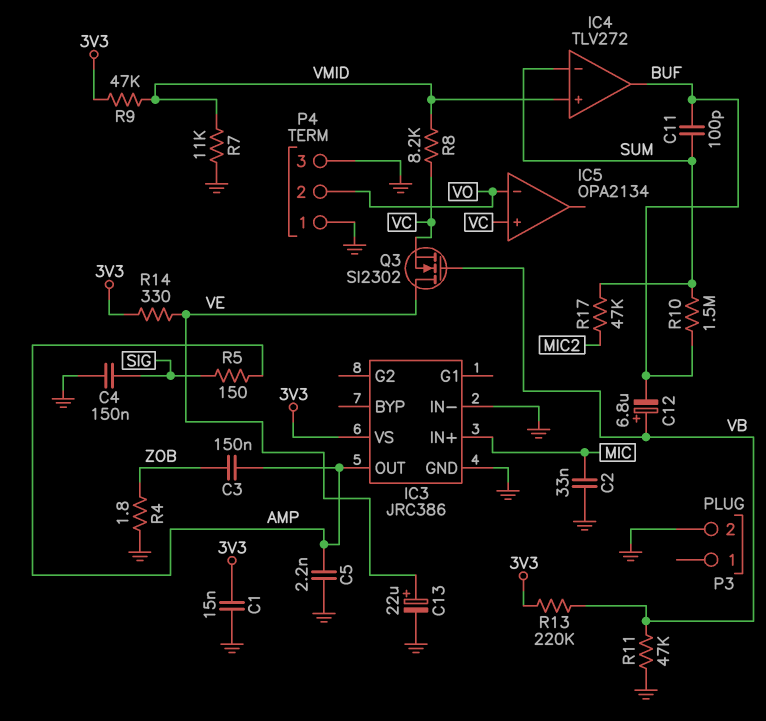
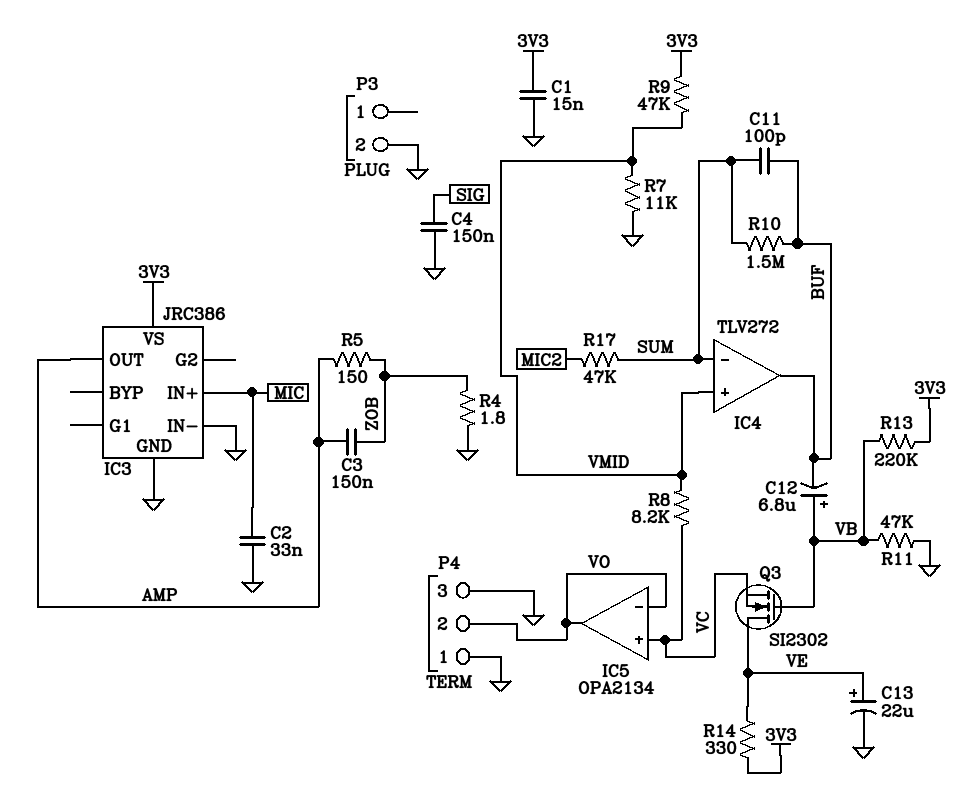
C5: 2.2nF (AMP, GND) -> none
IC5 pin out: none -> VO
R5: 150 (AMP, SIG) -> 150 (AMP, ZOB)

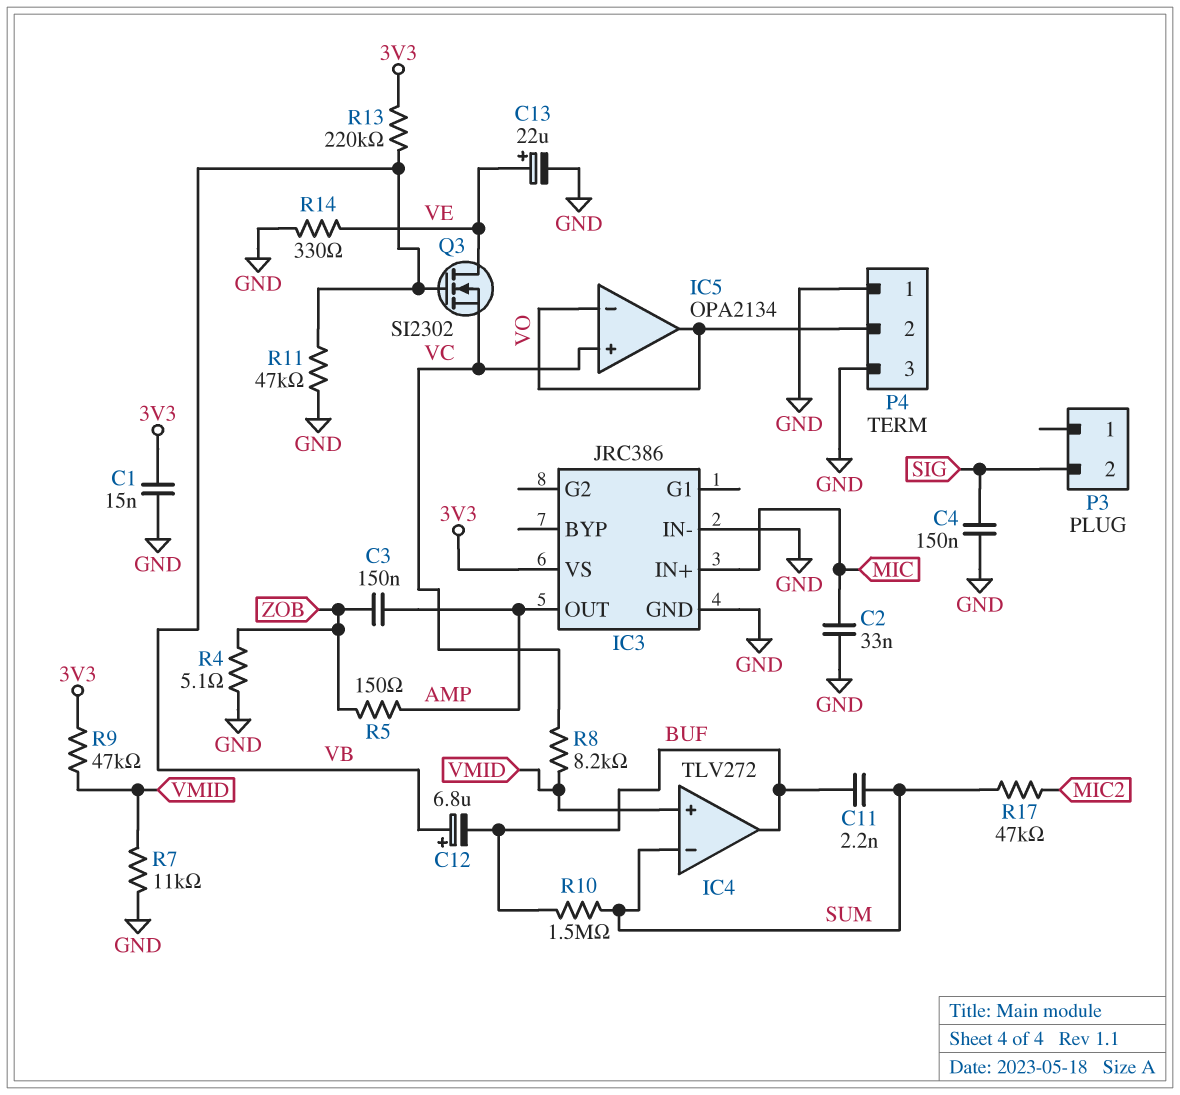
C11: 100pF (BUF, SUM) -> 2.2nF (BUF, SUM)
P3 pin 2: GND -> SIG
R4: 1.8 (GND, ZOB) -> 5.1 (GND, ZOB)
R14: 330 (3V3, VE) -> 330 (GND, VE)

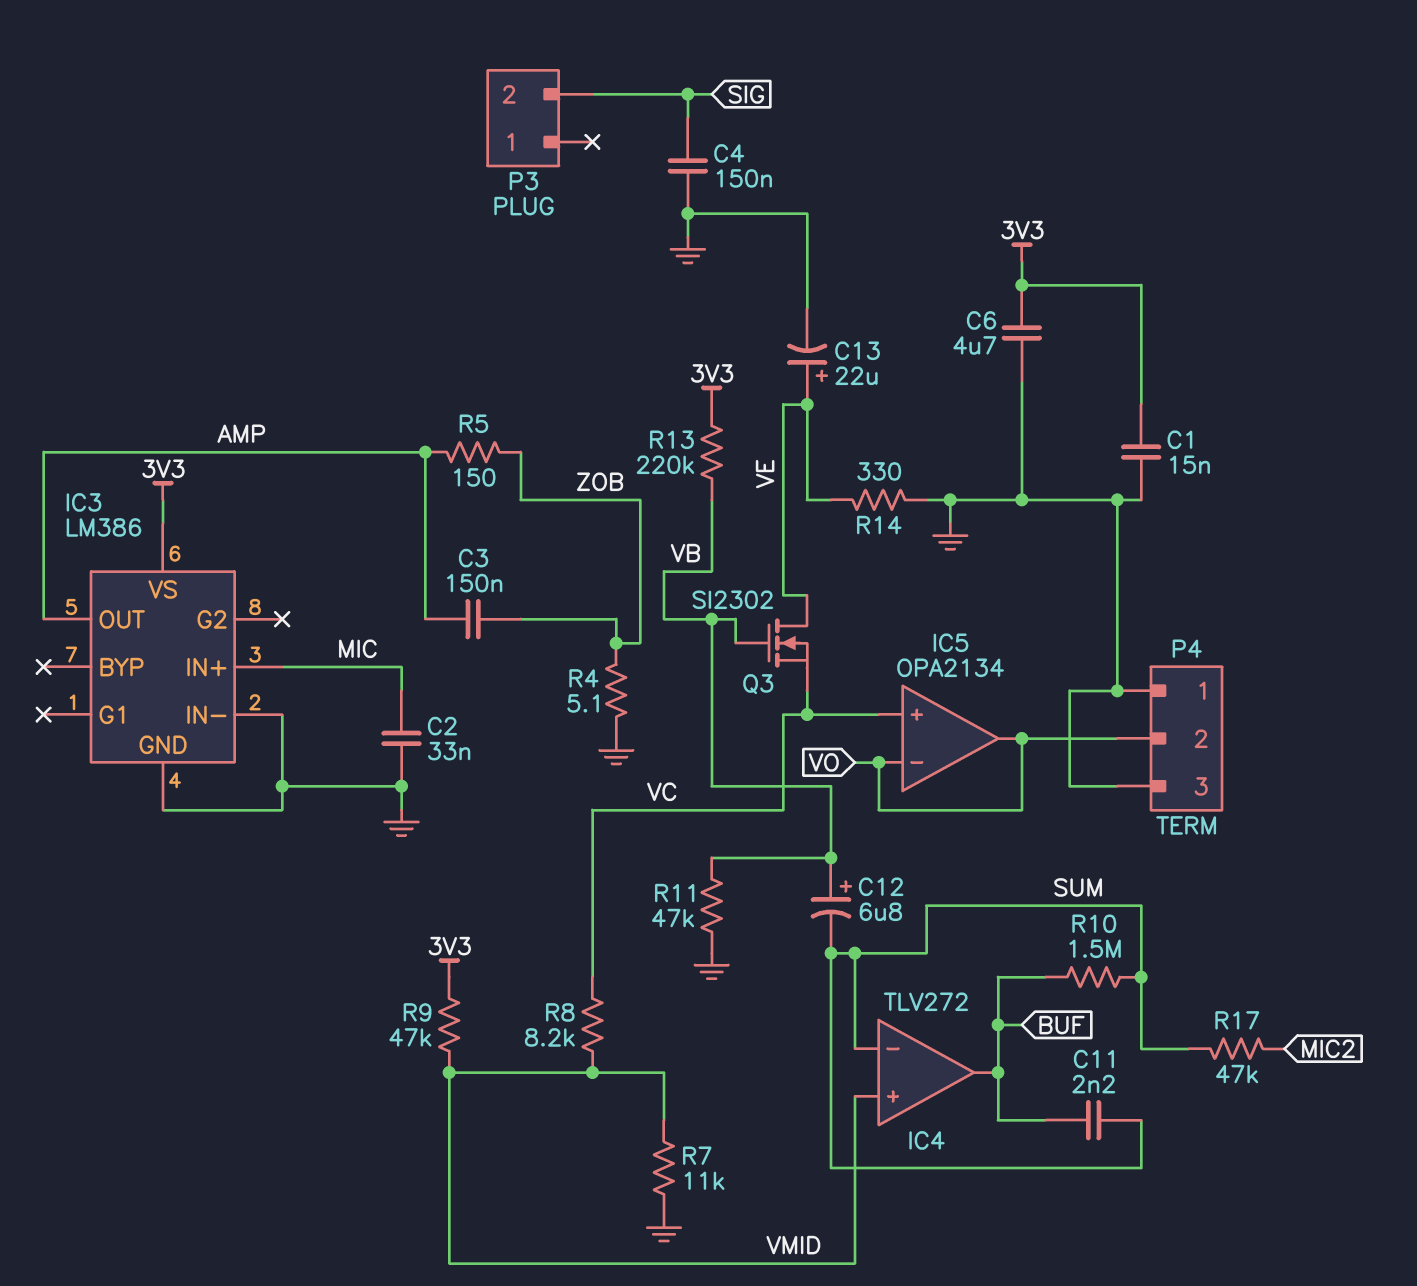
C6: none -> 4.7uF (3V3, GND)
C12: 6.8uF (plus VB, minus BUF) -> 6.8uF (plus VB, minus SUM)
IC3: JRC386 -> LM386

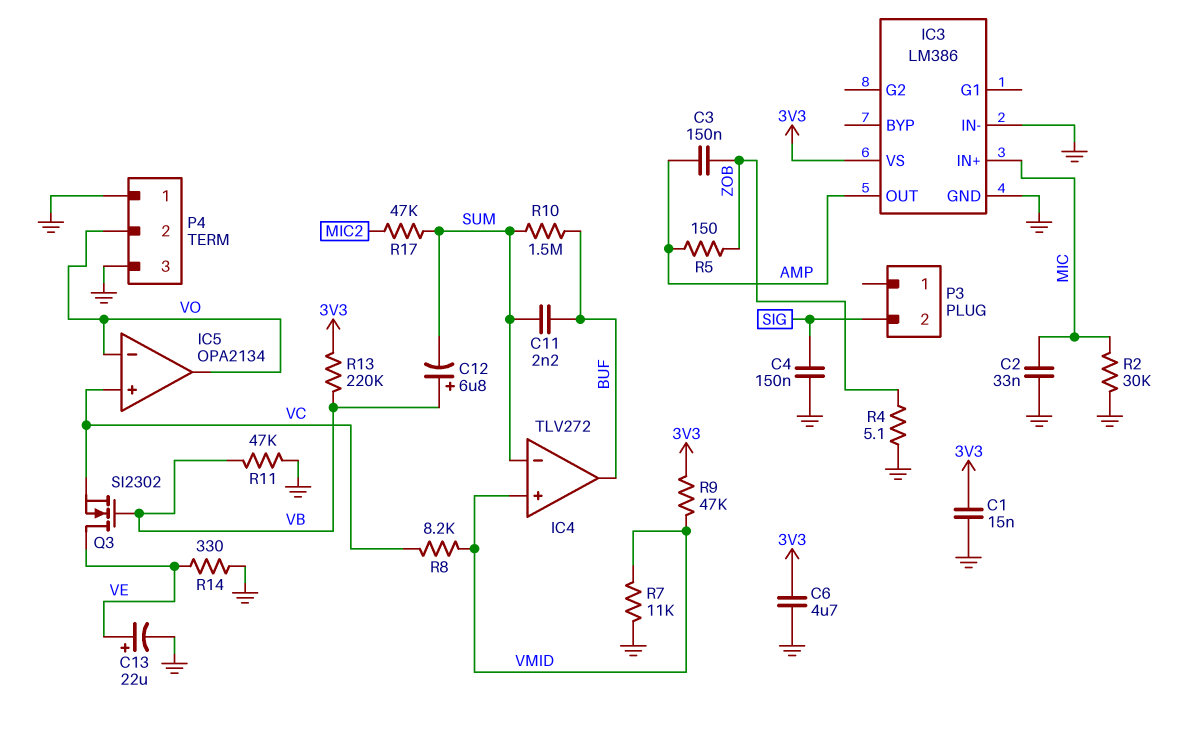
R2: none -> 30k (GND, MIC)

